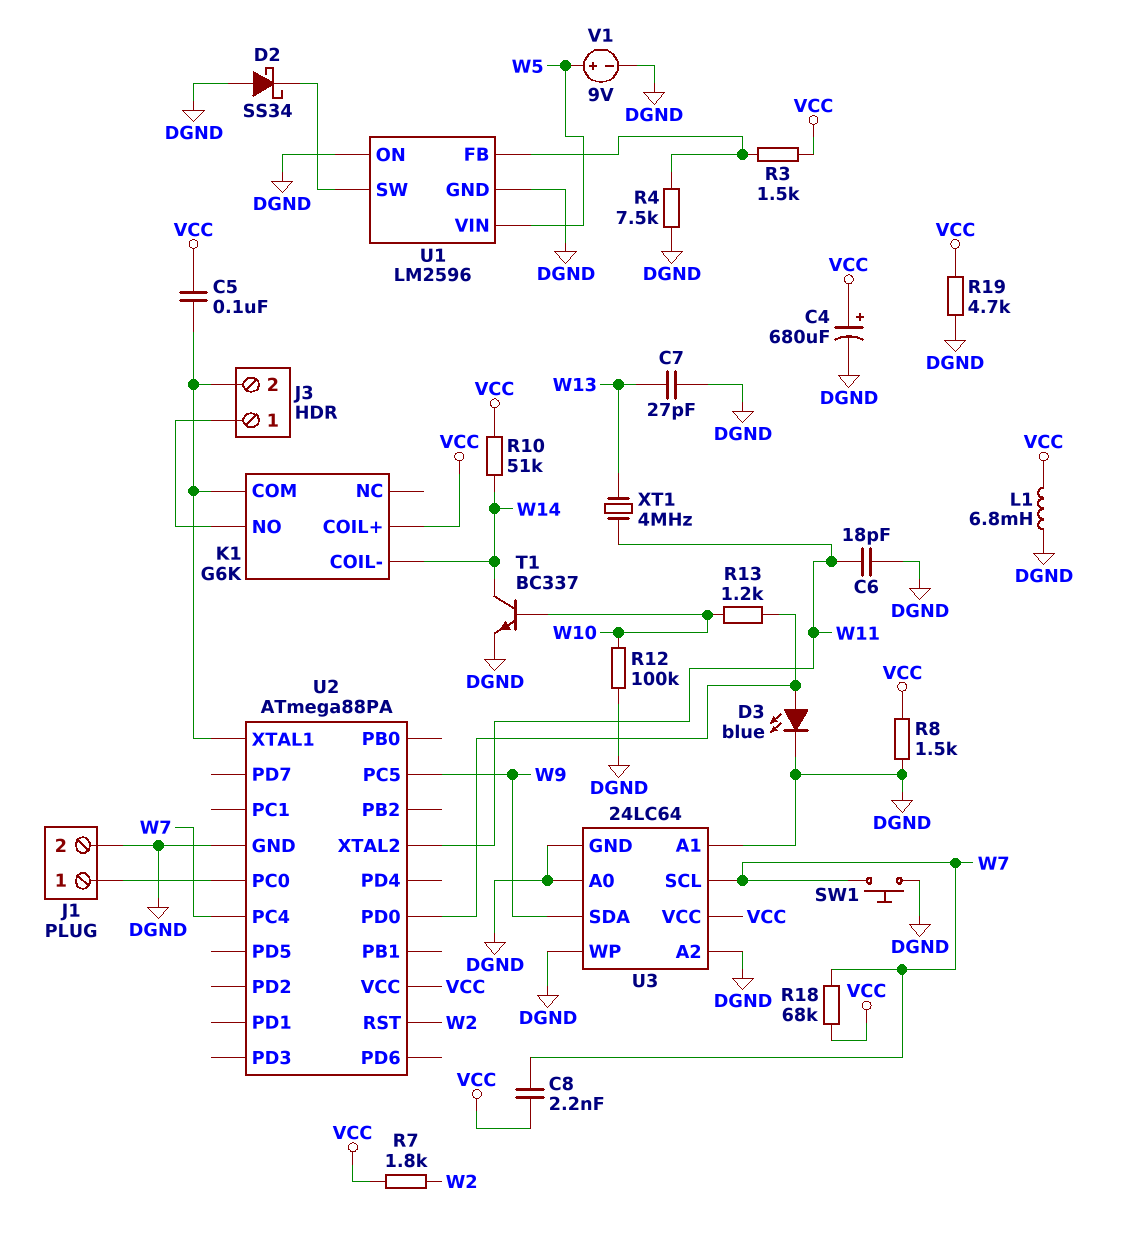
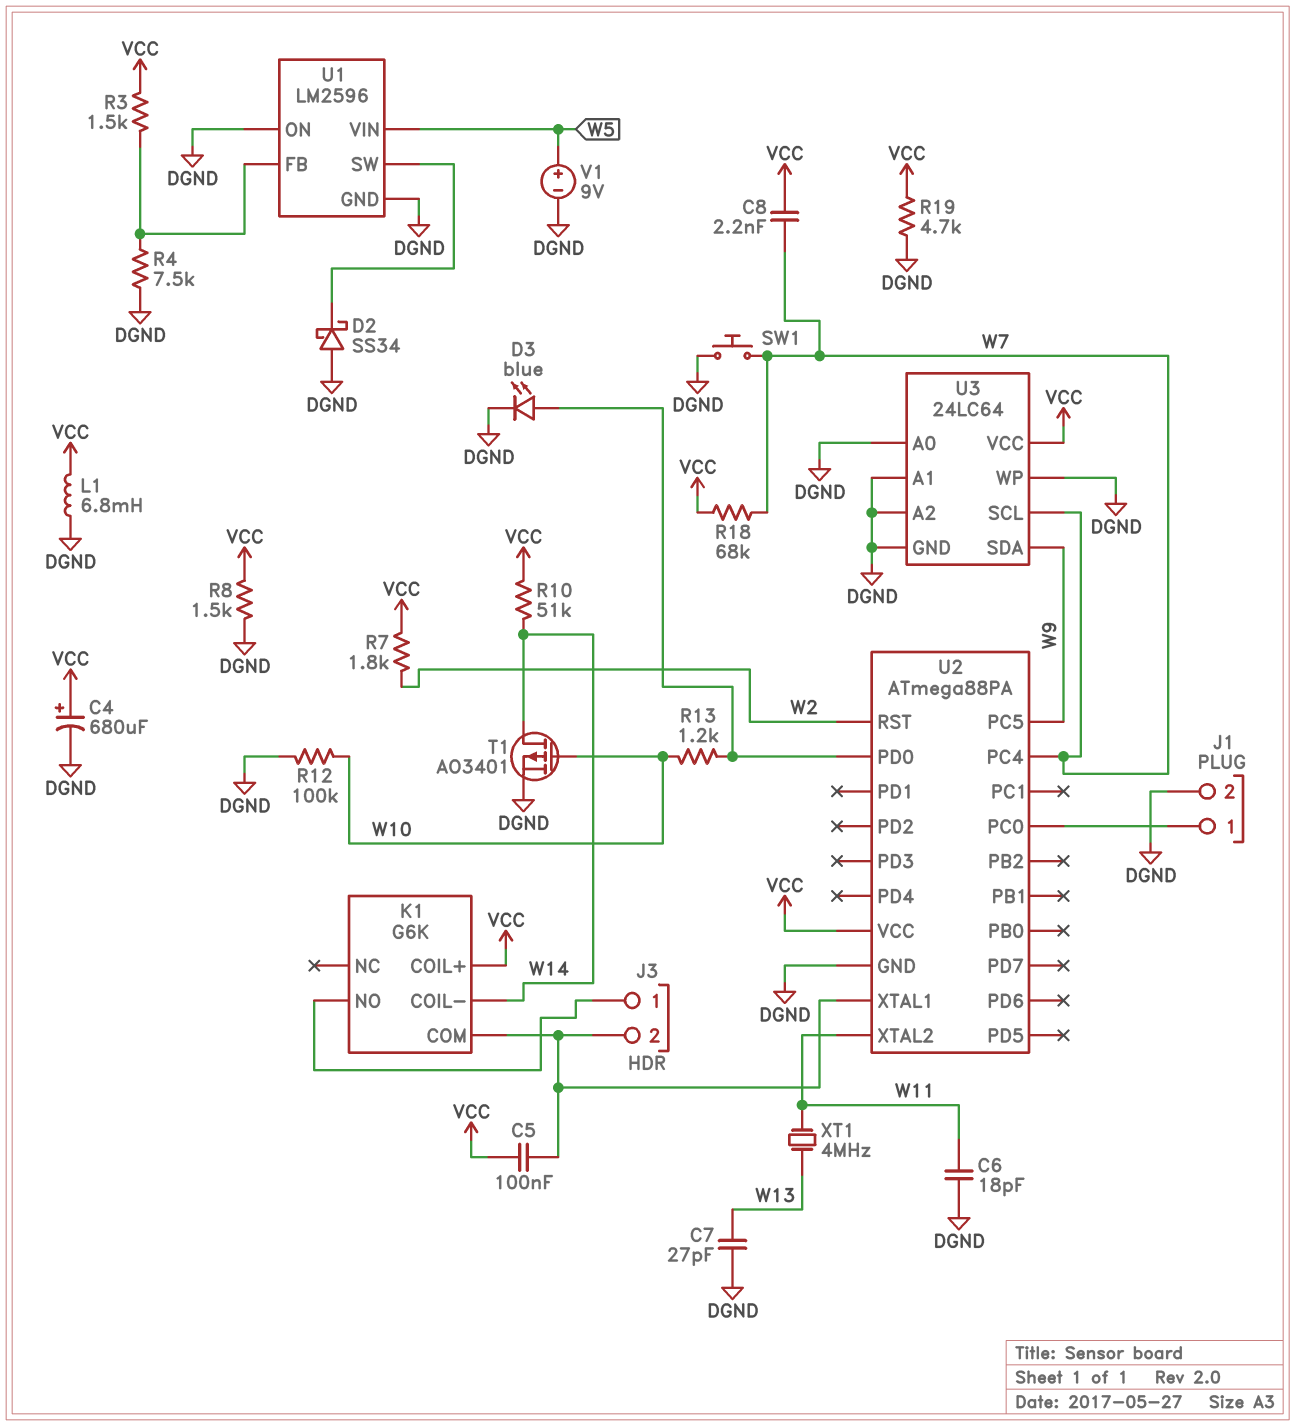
T1: NPN BC337 (B W10, C W14, E DGND) -> PMOS AO3401 (G W10, D W14, S DGND)

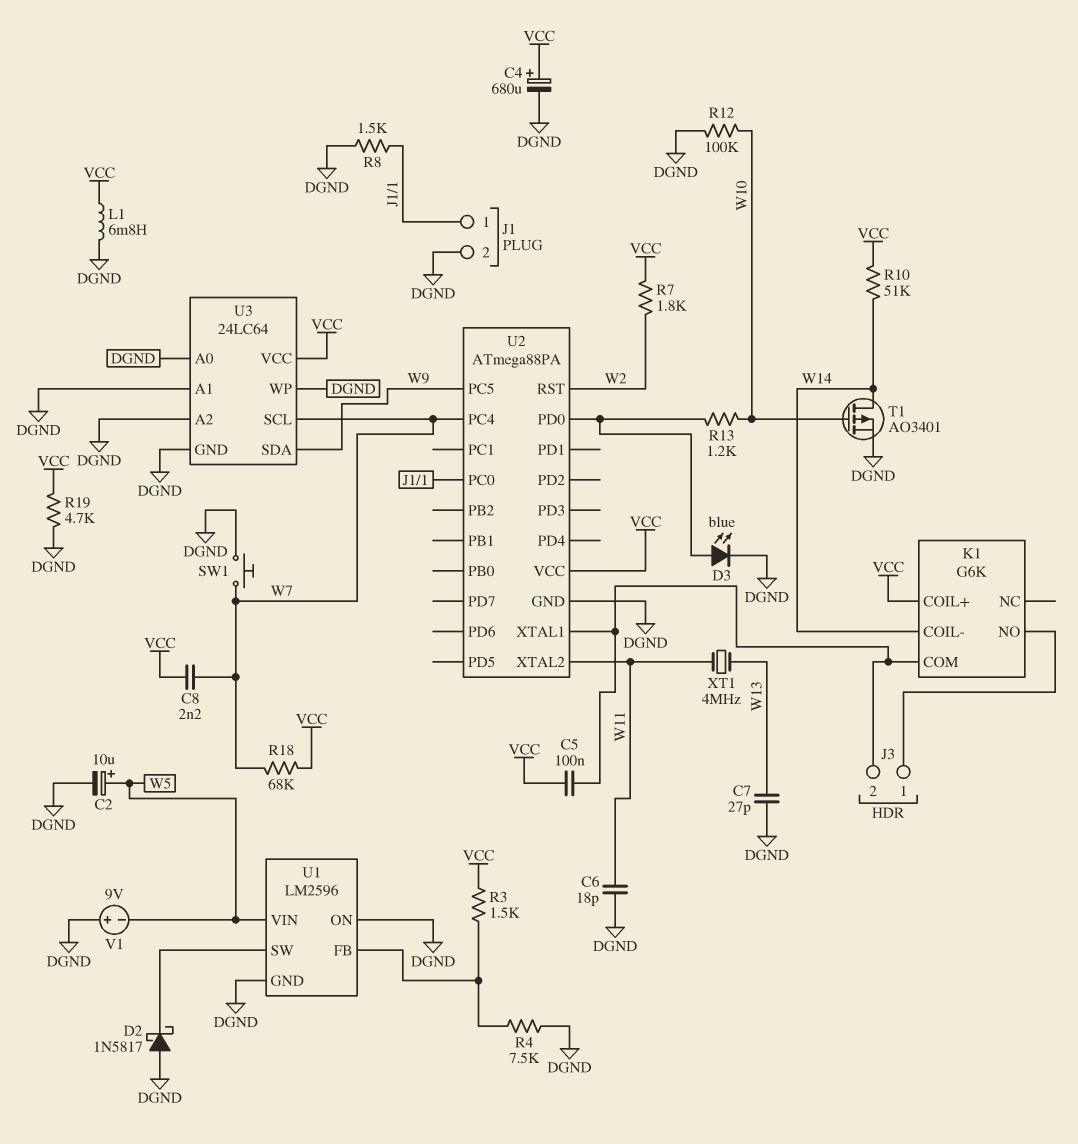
C2: none -> 10uF (plus W5, minus DGND)
D2: schottky SS34 (A DGND, K U1/SW) -> schottky 1N5817 (A DGND, K U1/SW)
R8: 1.5k (DGND, VCC) -> 1.5k (DGND, J1/1)
V1: 9V (plus W5, minus DGND) -> 9V (plus DGND, minus W5)

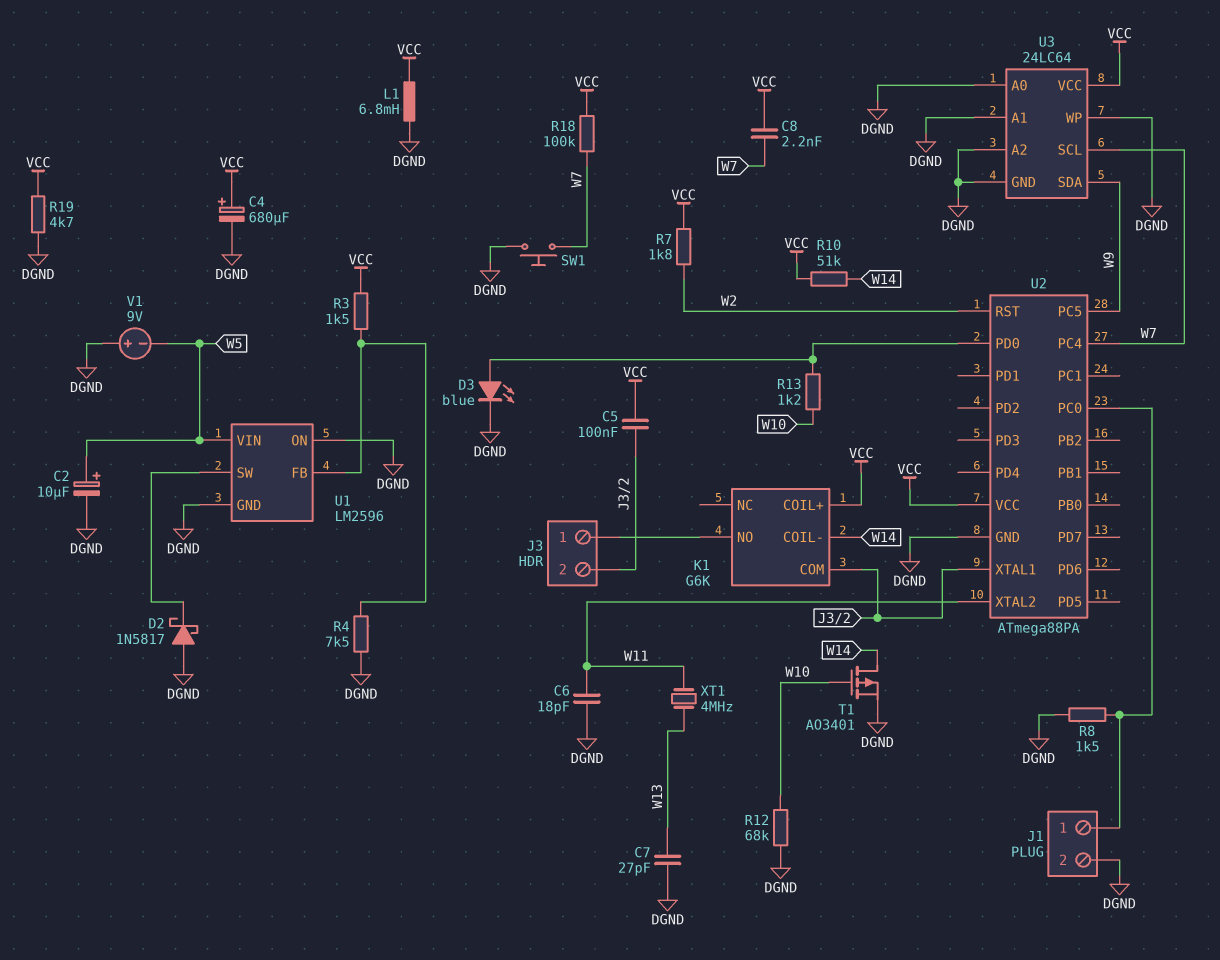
R12: 100k (DGND, W10) -> 68k (DGND, W10)
R18: 68k (VCC, W7) -> 100k (VCC, W7)

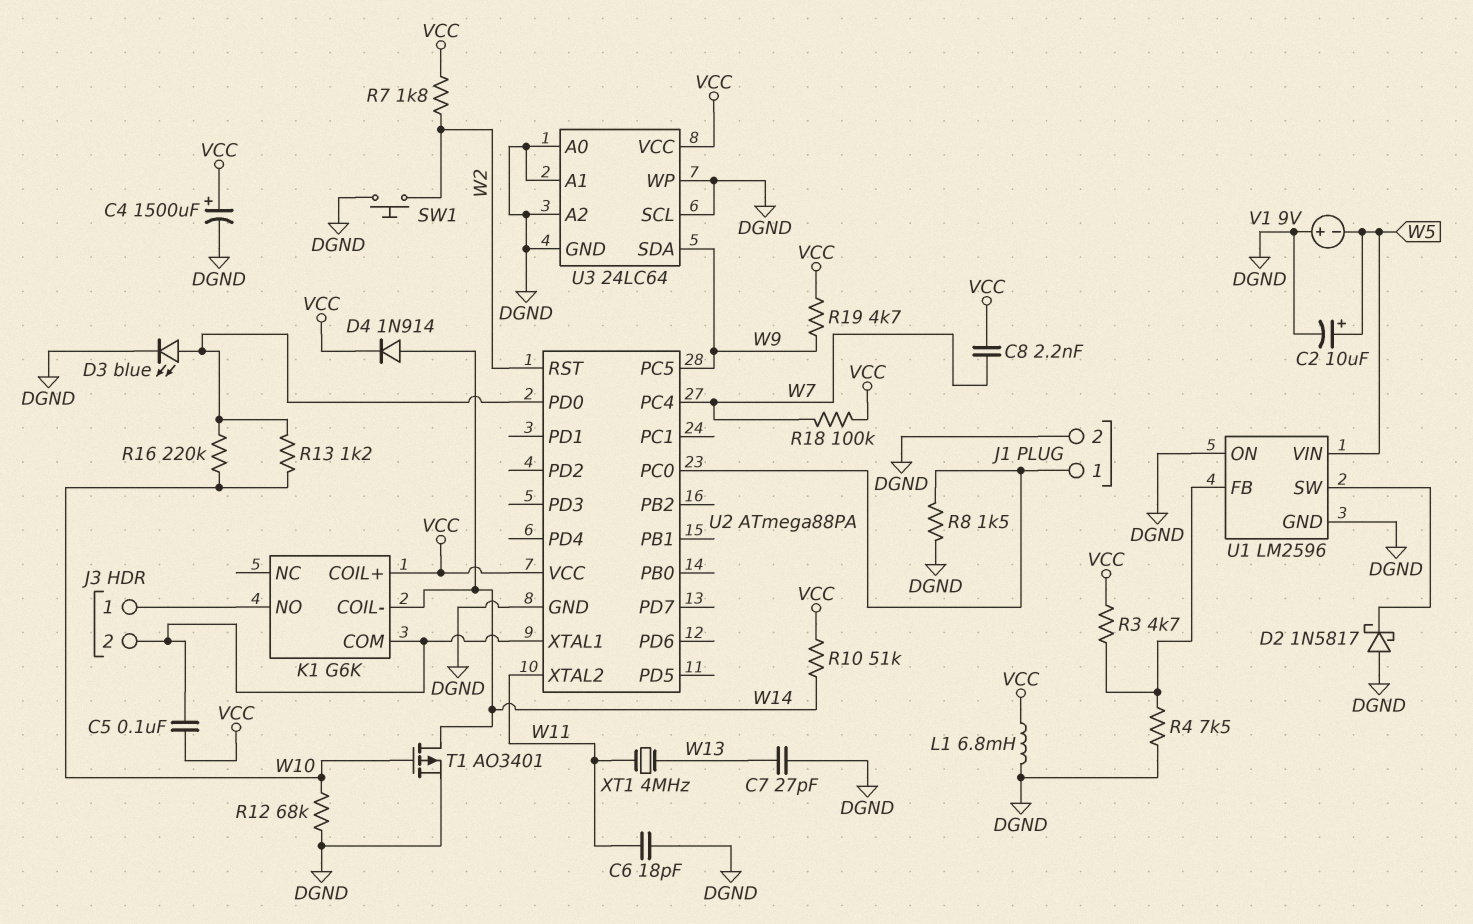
C4: 680uF (plus VCC, minus DGND) -> 1500uF (plus VCC, minus DGND)
D4: none -> diode 1N914 (A W14, K VCC)
R3: 1.5k (U1/FB, VCC) -> 4.7k (U1/FB, VCC)
R16: none -> 220k (U2/PD0, W10)
R19: 4.7k (DGND, VCC) -> 4.7k (VCC, W9)
SW1: button (DGND, W7) -> button (DGND, W2)
U3 pin SCL: W7 -> DGND

